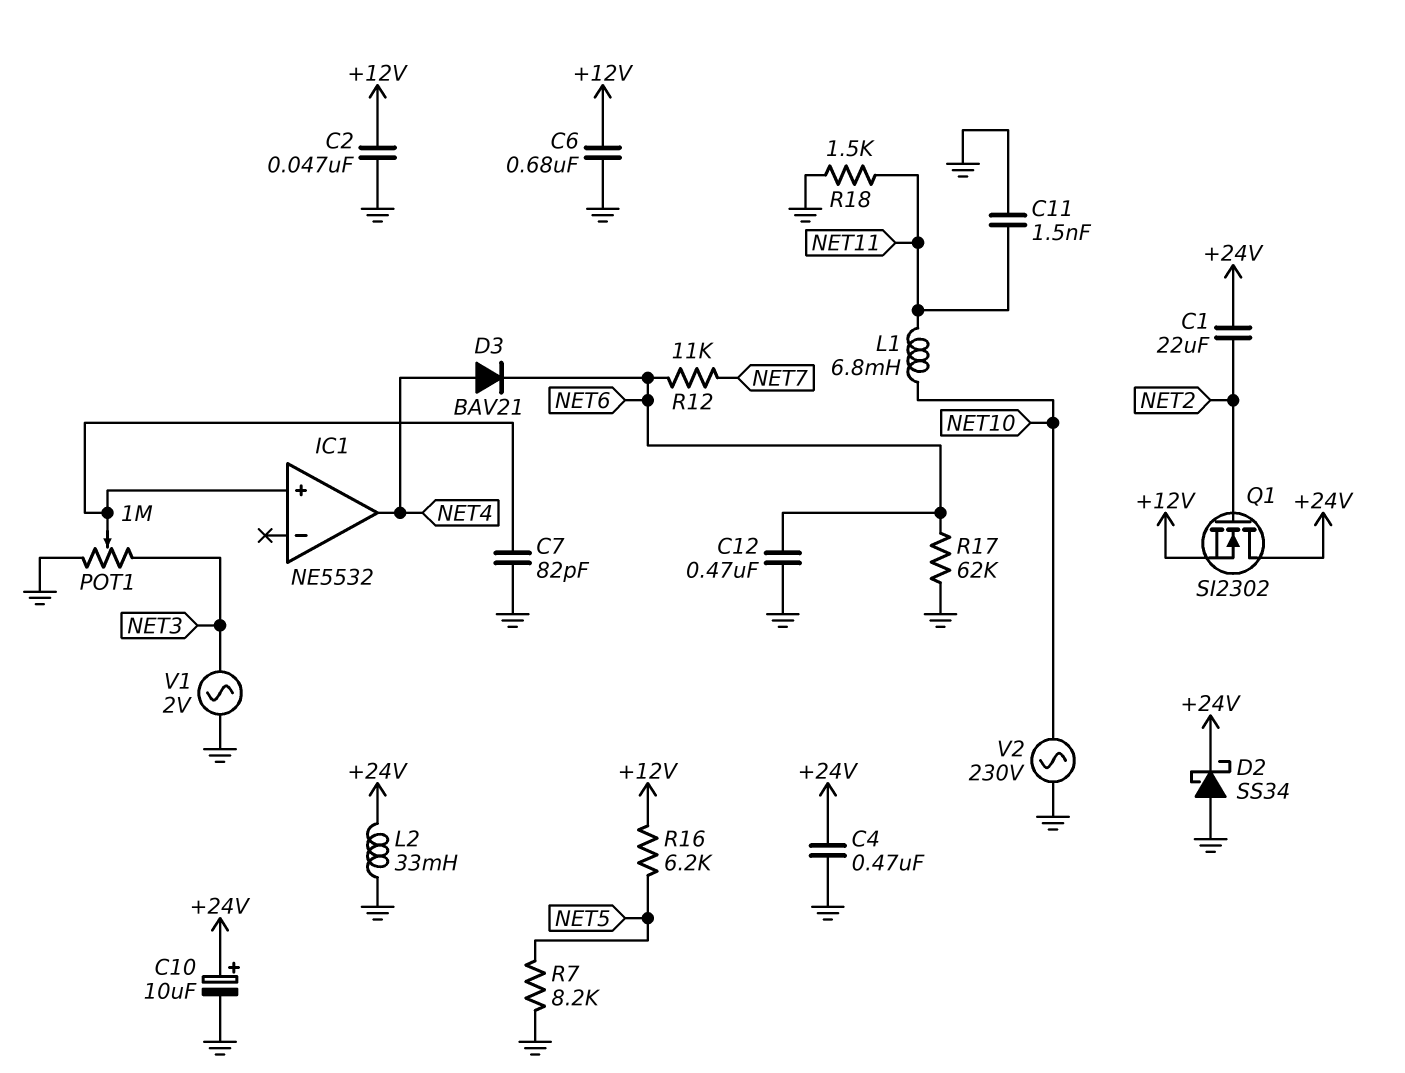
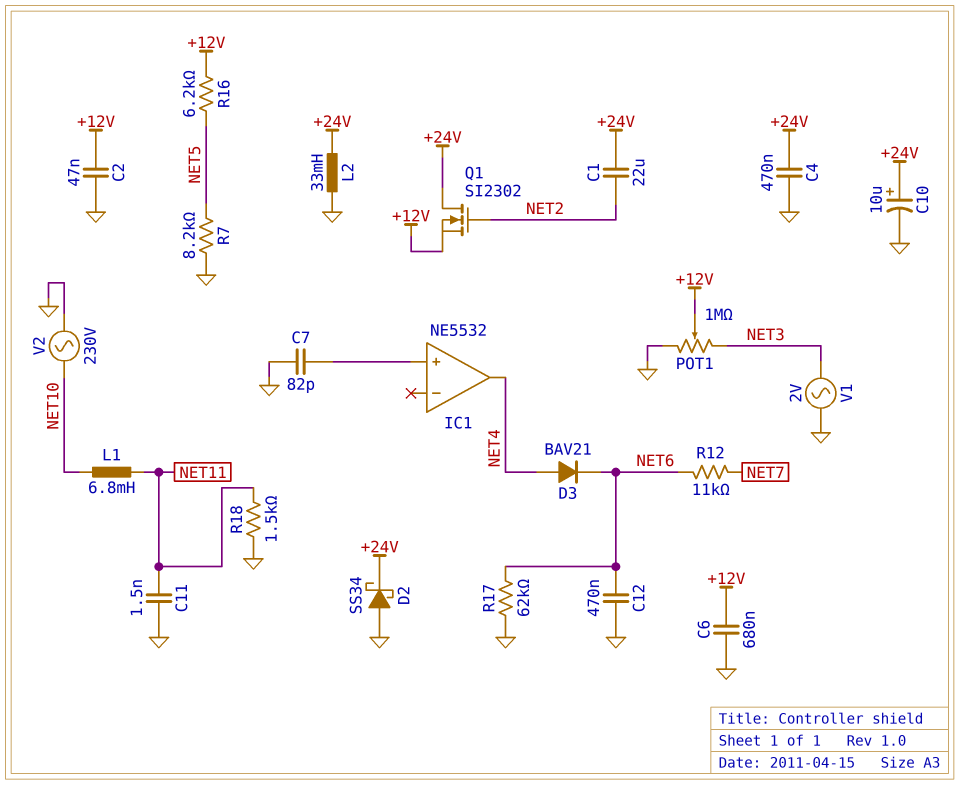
POT1: 1M (GND, NET3, wiper IC1/in+) -> 1M (GND, NET3, wiper +12V)

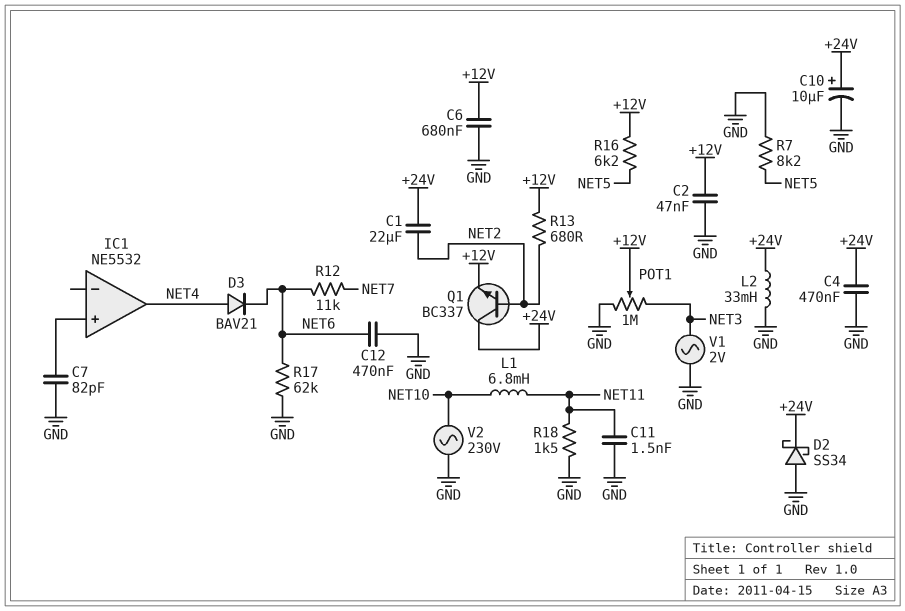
Q1: NMOS SI2302 (G NET2, D +24V, S +12V) -> NPN BC337 (B NET2, C +24V, E +12V)
R13: none -> 680 (+12V, NET2)

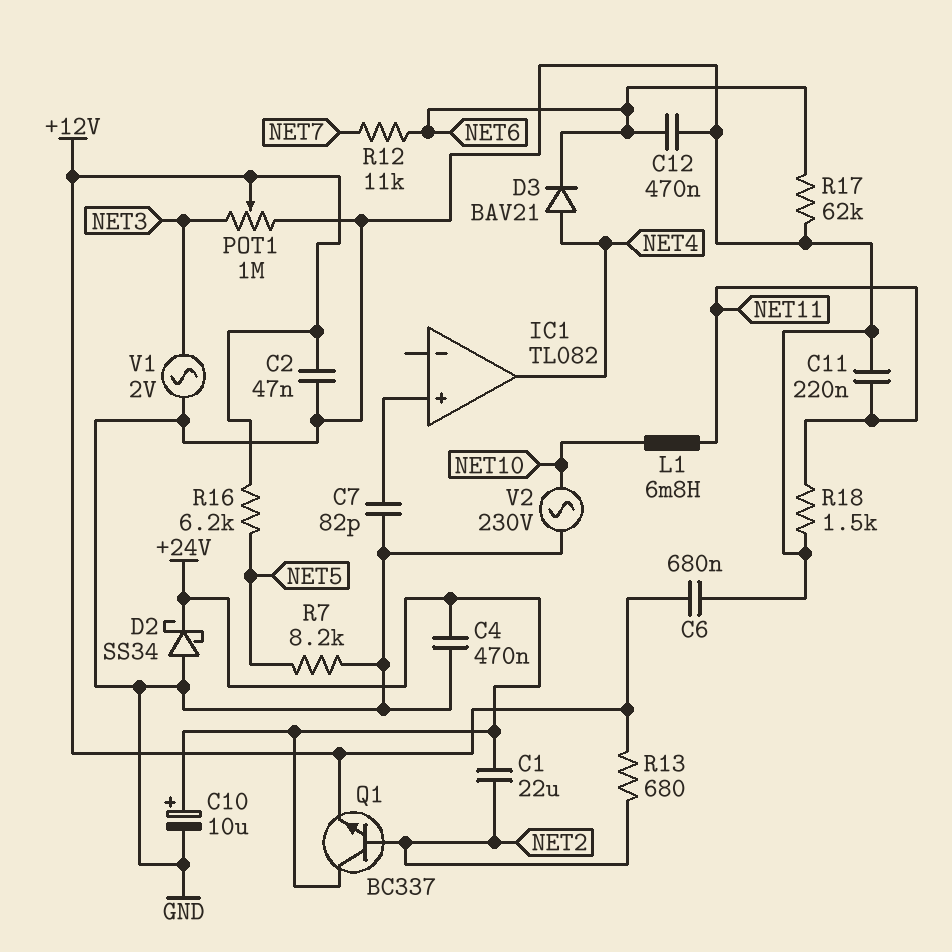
C11: 1.5nF (GND, NET11) -> 220nF (GND, NET11)
IC1: NE5532 -> TL082
L2: 33mH (+24V, GND) -> none

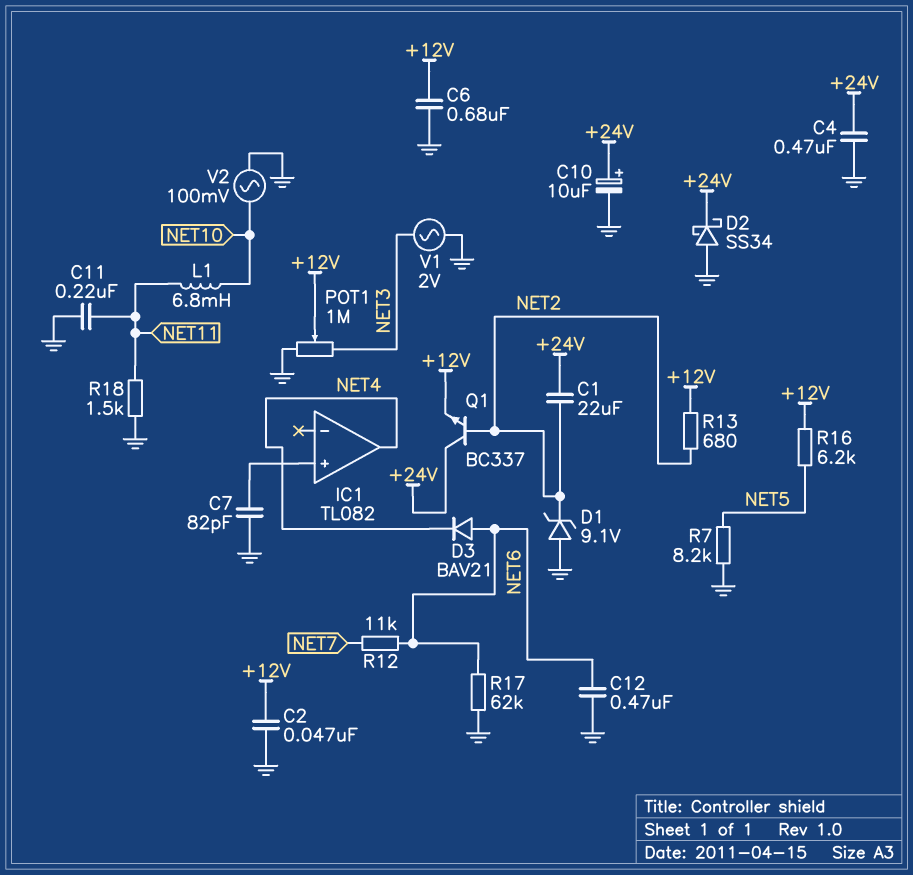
D1: none -> zener 9.1V (A GND, K NET2)
D3: diode BAV21 (A NET4, K NET6) -> diode BAV21 (A NET6, K NET4)
V2: AC 230V (GND, NET10) -> AC 100mV (GND, NET10)

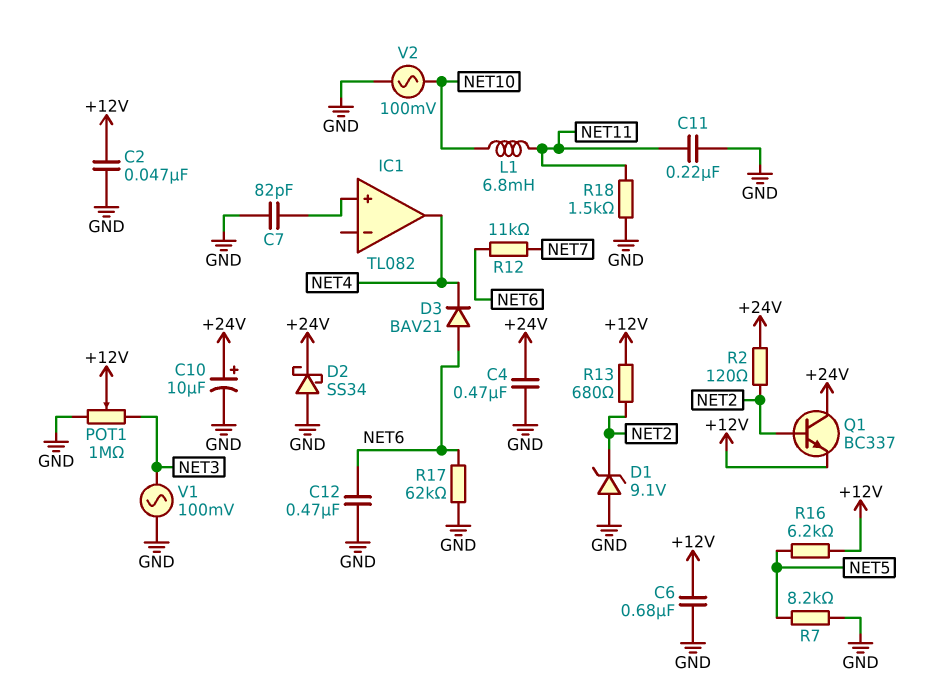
C1: 22uF (+24V, NET2) -> none
R2: none -> 120 (+24V, NET2)
V1: AC 2V (GND, NET3) -> AC 100mV (GND, NET3)

